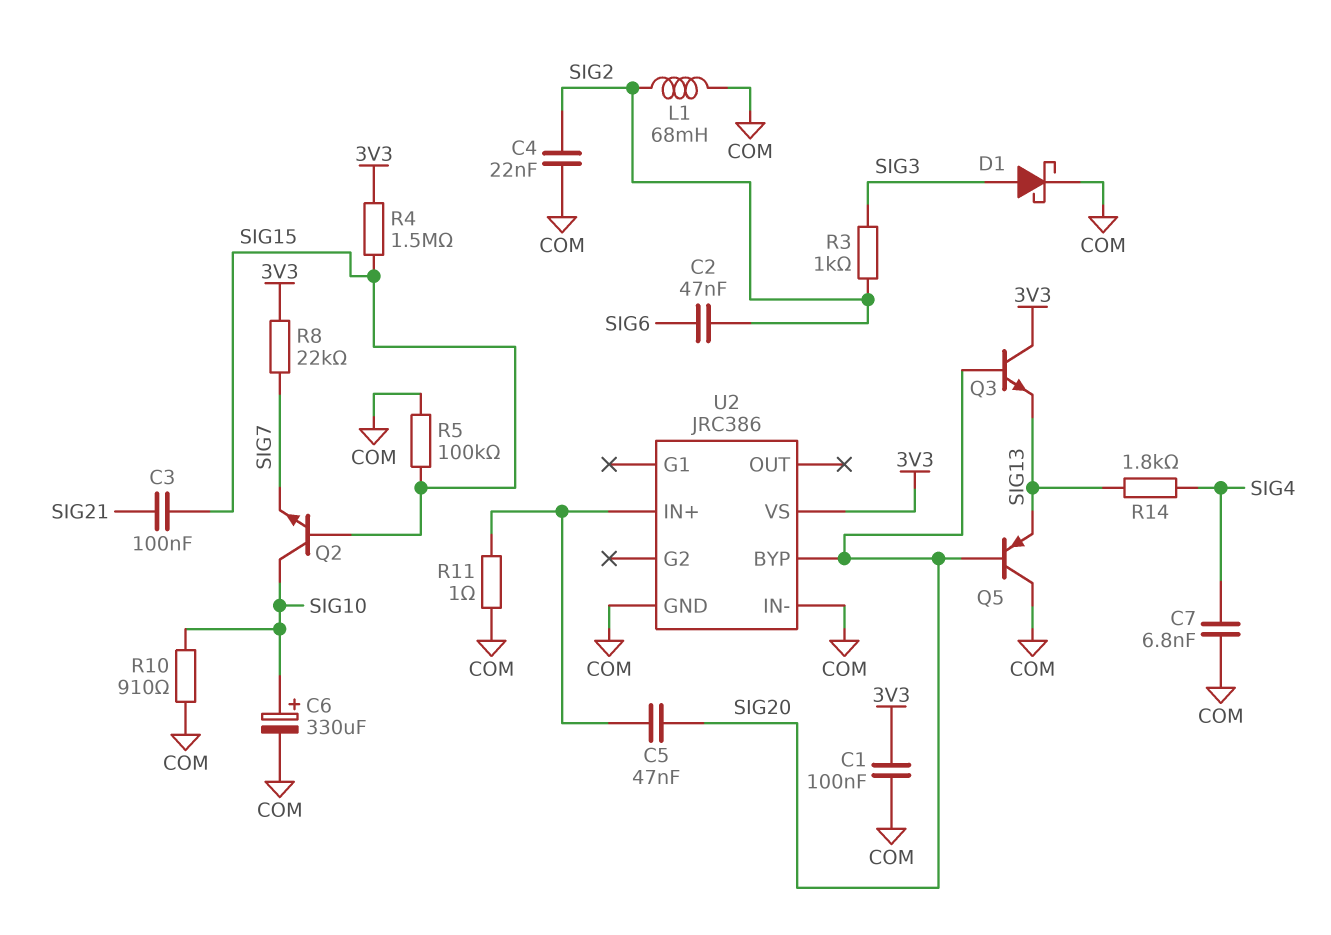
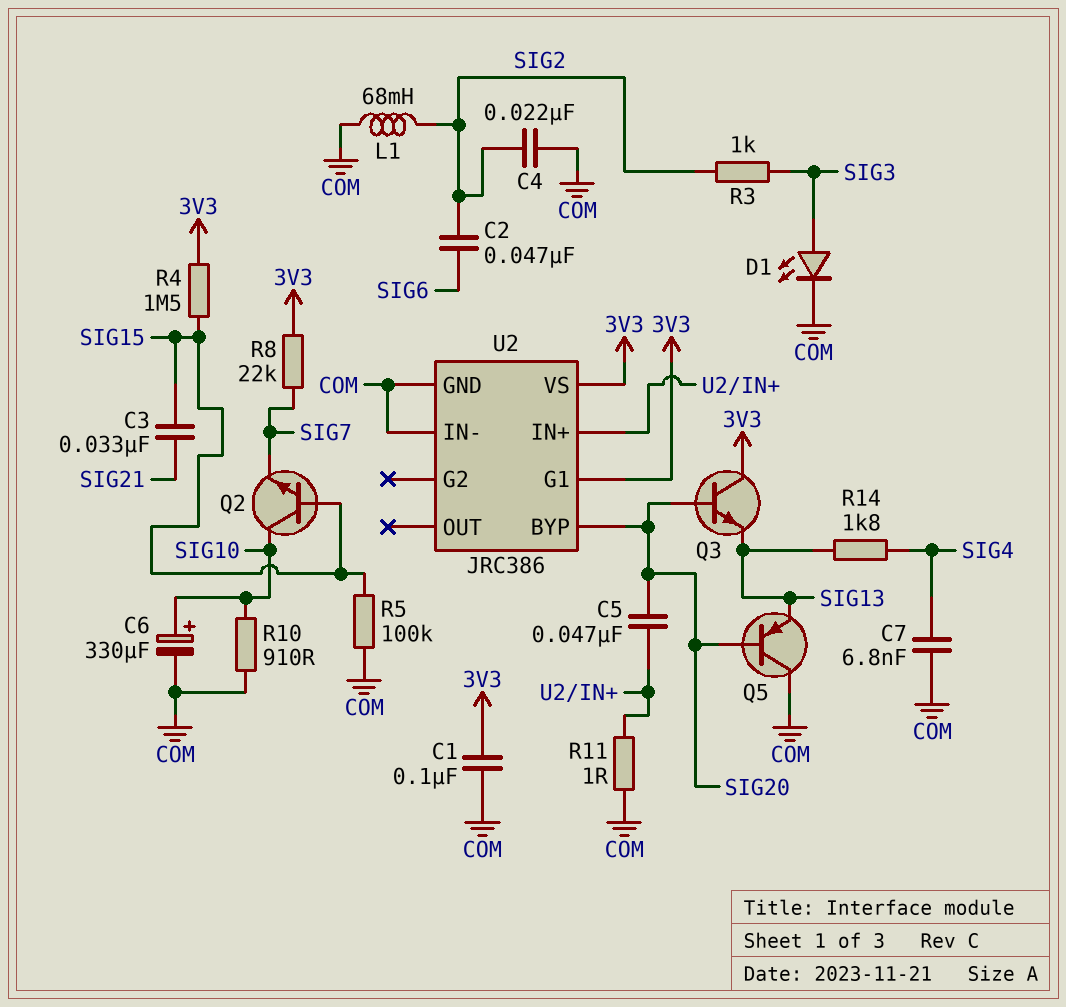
C3: 100nF (SIG15, SIG21) -> 33nF (SIG15, SIG21)
D1: schottky (A SIG3, K COM) -> LED (A SIG3, K COM)
U2 pin G1: none -> 3V3

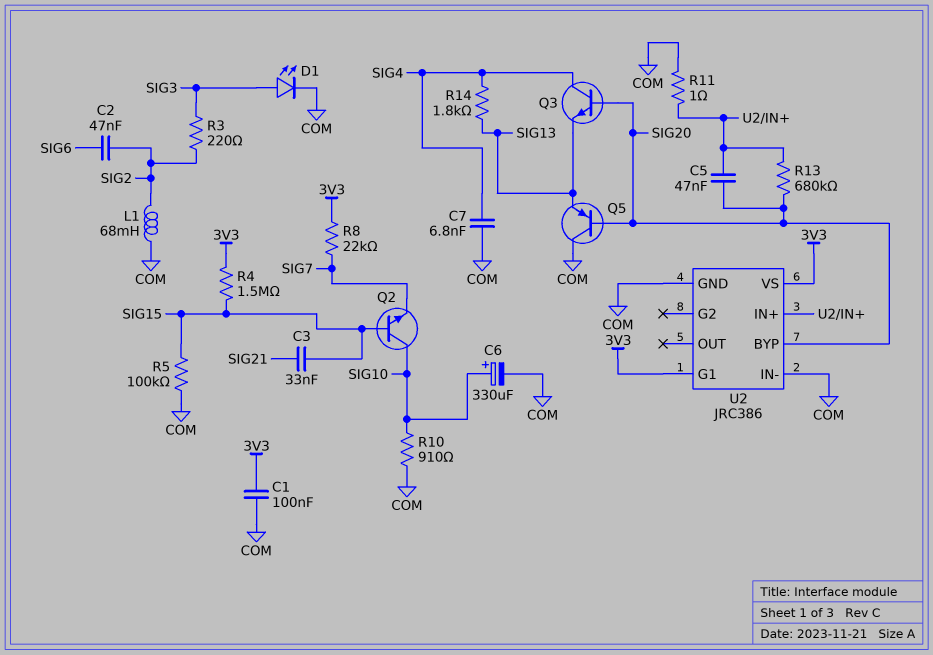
C4: 22nF (COM, SIG2) -> none
Q3: NPN (B SIG20, C 3V3, E SIG13) -> NPN (B SIG20, C SIG4, E SIG13)
R3: 1k (SIG2, SIG3) -> 220 (SIG2, SIG3)
R13: none -> 680k (SIG20, U2/IN+)

